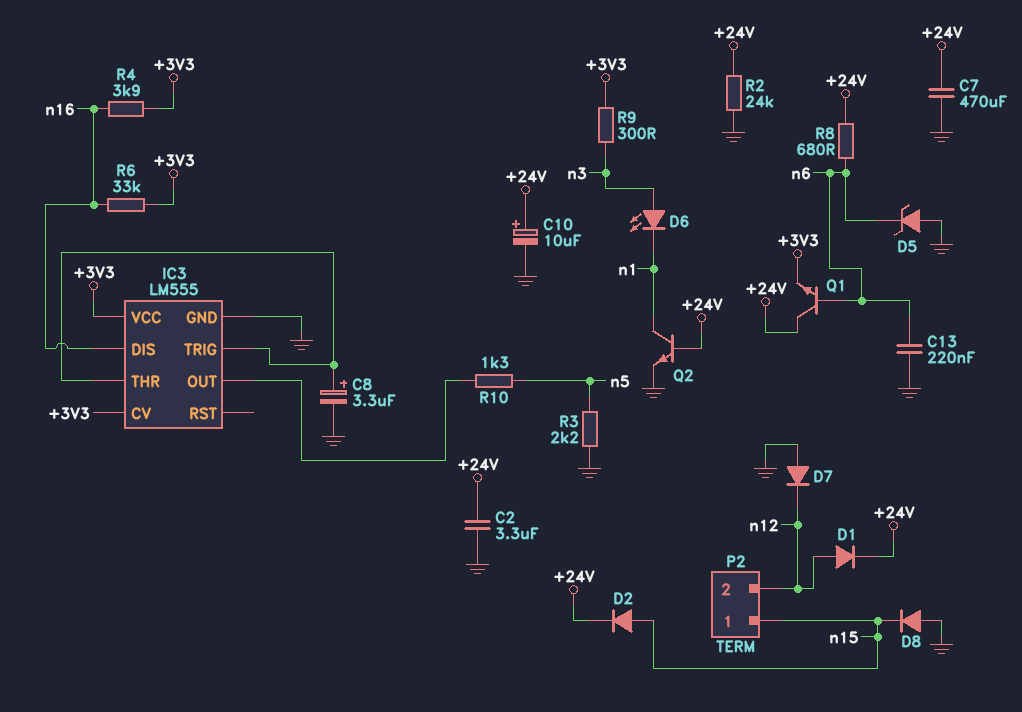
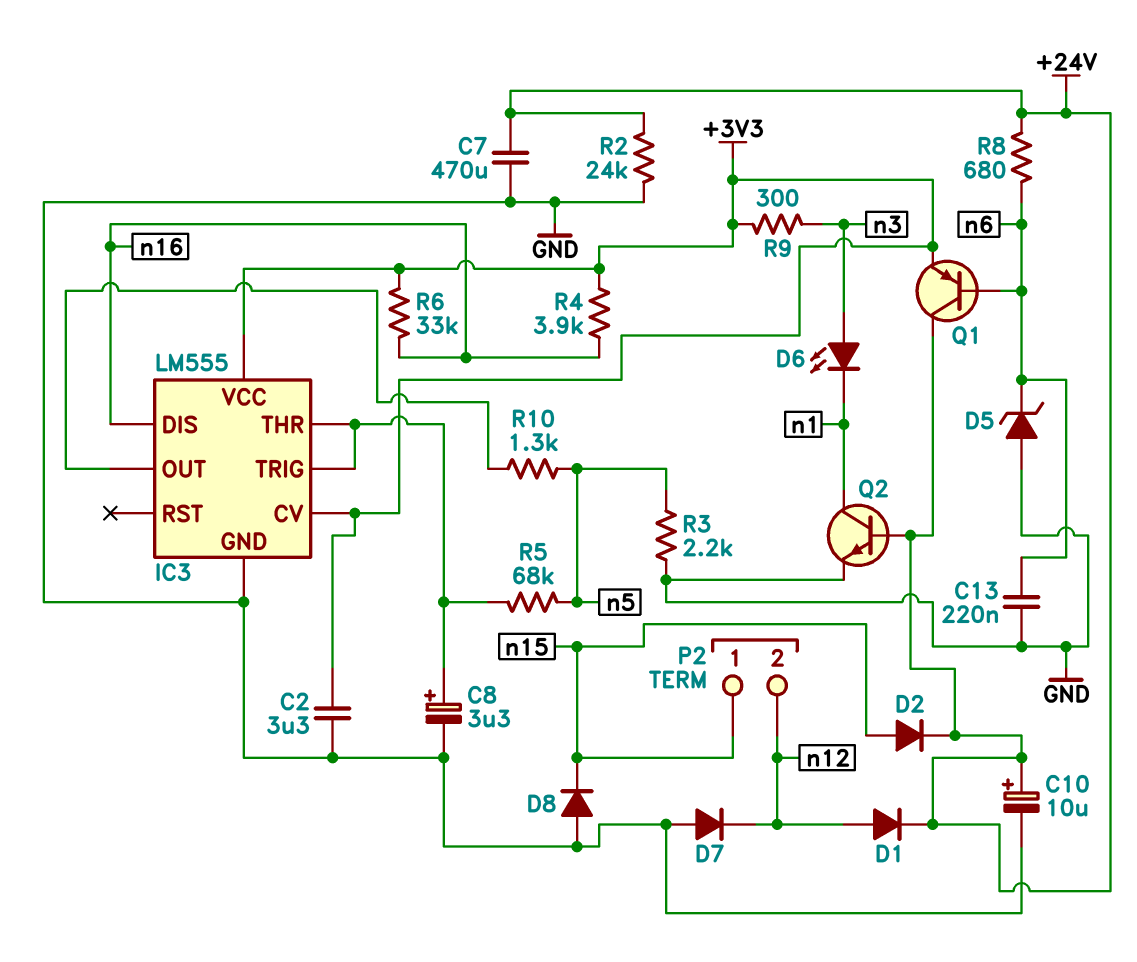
C2: 3.3uF (+24V, GND) -> 3.3uF (+3V3, GND)
Q1: NPN (B n6, C +24V, E +3V3) -> PNP (B n6, C +24V, E +3V3)
R5: none -> 68k (IC3/THR, n5)

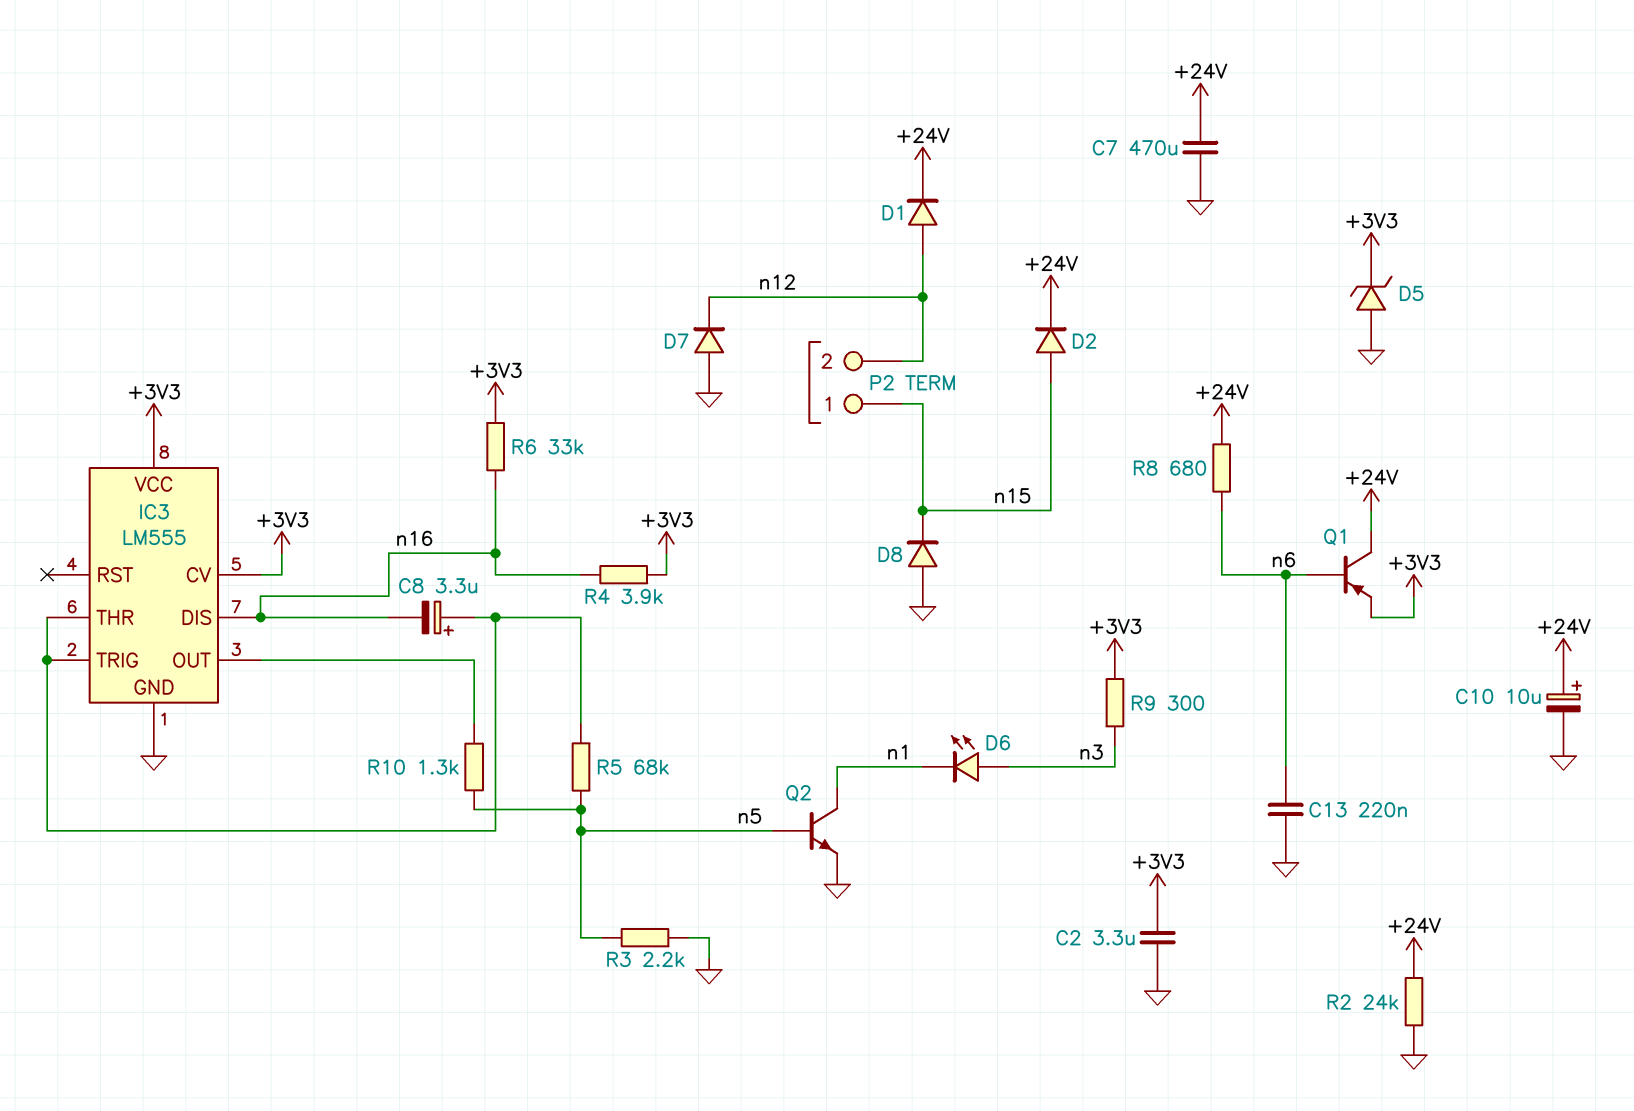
C8: 3.3uF (plus IC3/THR, minus GND) -> 3.3uF (plus IC3/THR, minus n16)
D5: zener (A GND, K n6) -> zener (A GND, K +3V3)
Q2: NPN (B +24V, C n1, E GND) -> NPN (B n5, C n1, E GND)

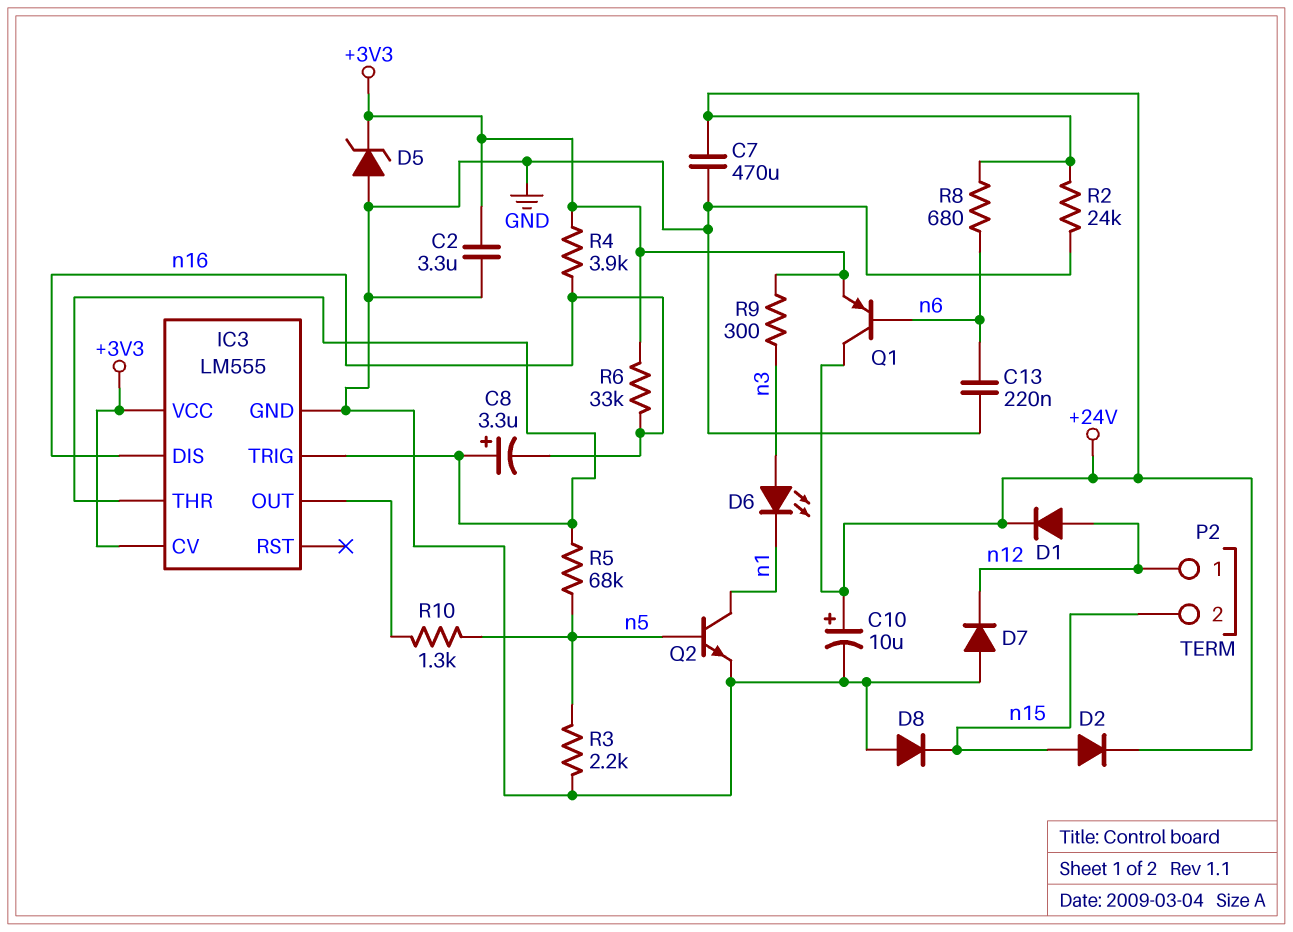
P2 pin 1: n15 -> n12
P2 pin 2: n12 -> n15

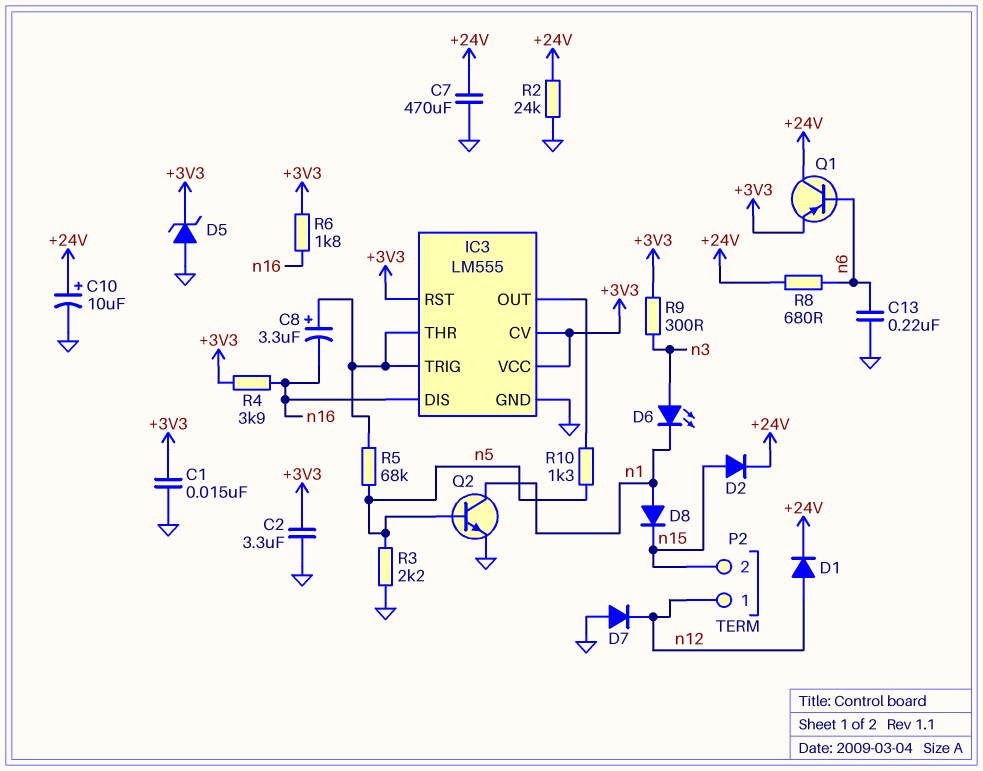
C1: none -> 15nF (+3V3, GND)
D8: diode (A GND, K n15) -> diode (A n1, K n15)
IC3 pin RST: none -> +3V3
R6: 33k (+3V3, n16) -> 1.8k (+3V3, n16)

